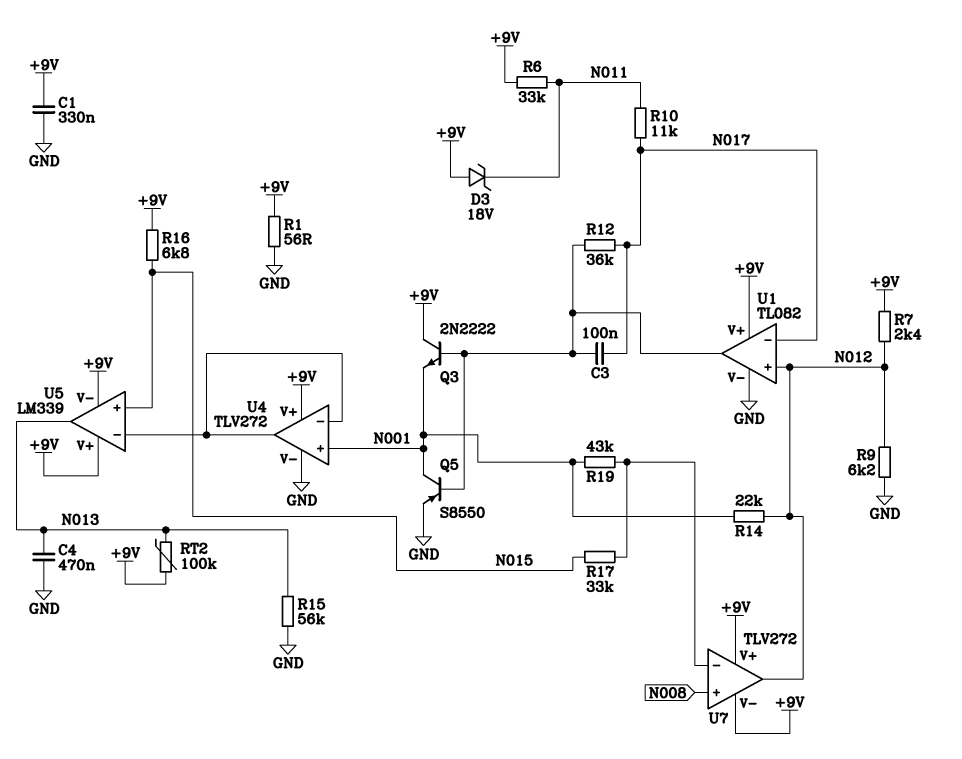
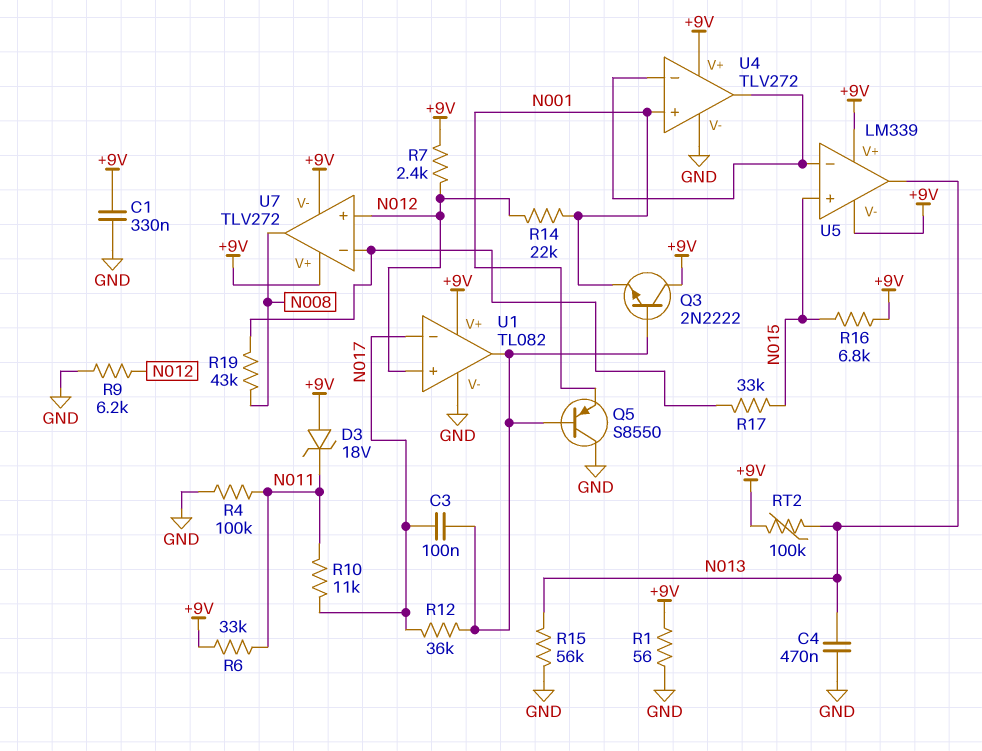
Q5: PNP S8550 (B U1/out, C N001, E GND) -> PNP S8550 (B U1/out, C GND, E N001)
R4: none -> 100k (GND, N011)
R19: 43k (N001, U7/in-) -> 43k (N008, U7/in-)
U7 pin in+: N008 -> N012
U7 pin out: N012 -> N008

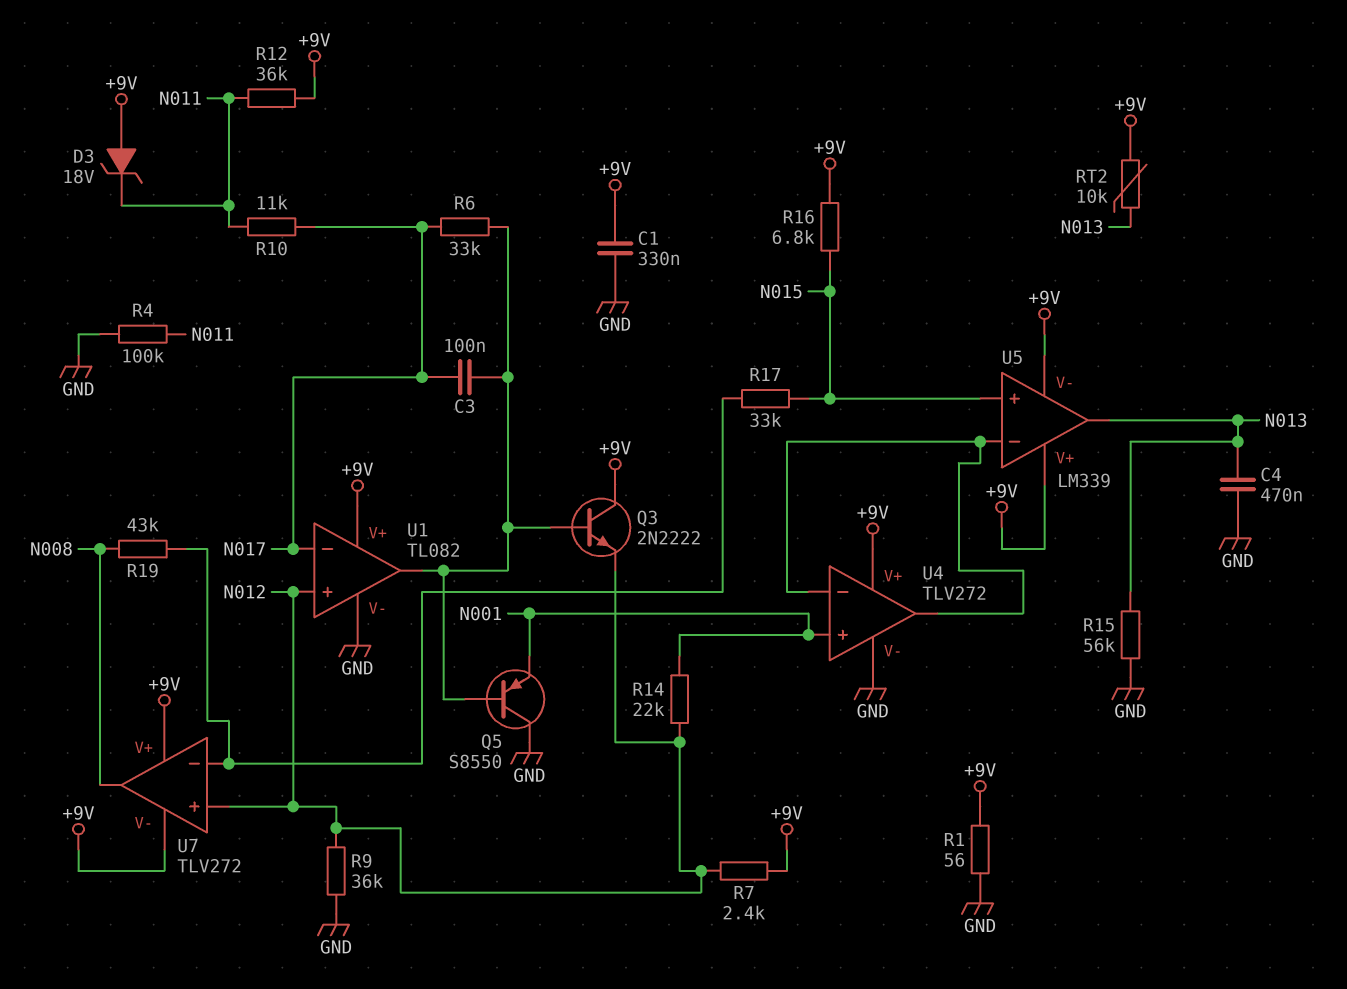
Q3: NPN 2N2222 (B U1/out, C +9V, E N001) -> NPN 2N2222 (B U1/out, C +9V, E N012)
R6: 33k (+9V, N011) -> 33k (N017, U1/out)
R9: 6.2k (GND, N012) -> 36k (GND, N012)
R12: 36k (N017, U1/out) -> 36k (+9V, N011)
RT2: 100k (+9V, N013) -> 10k (+9V, N013)

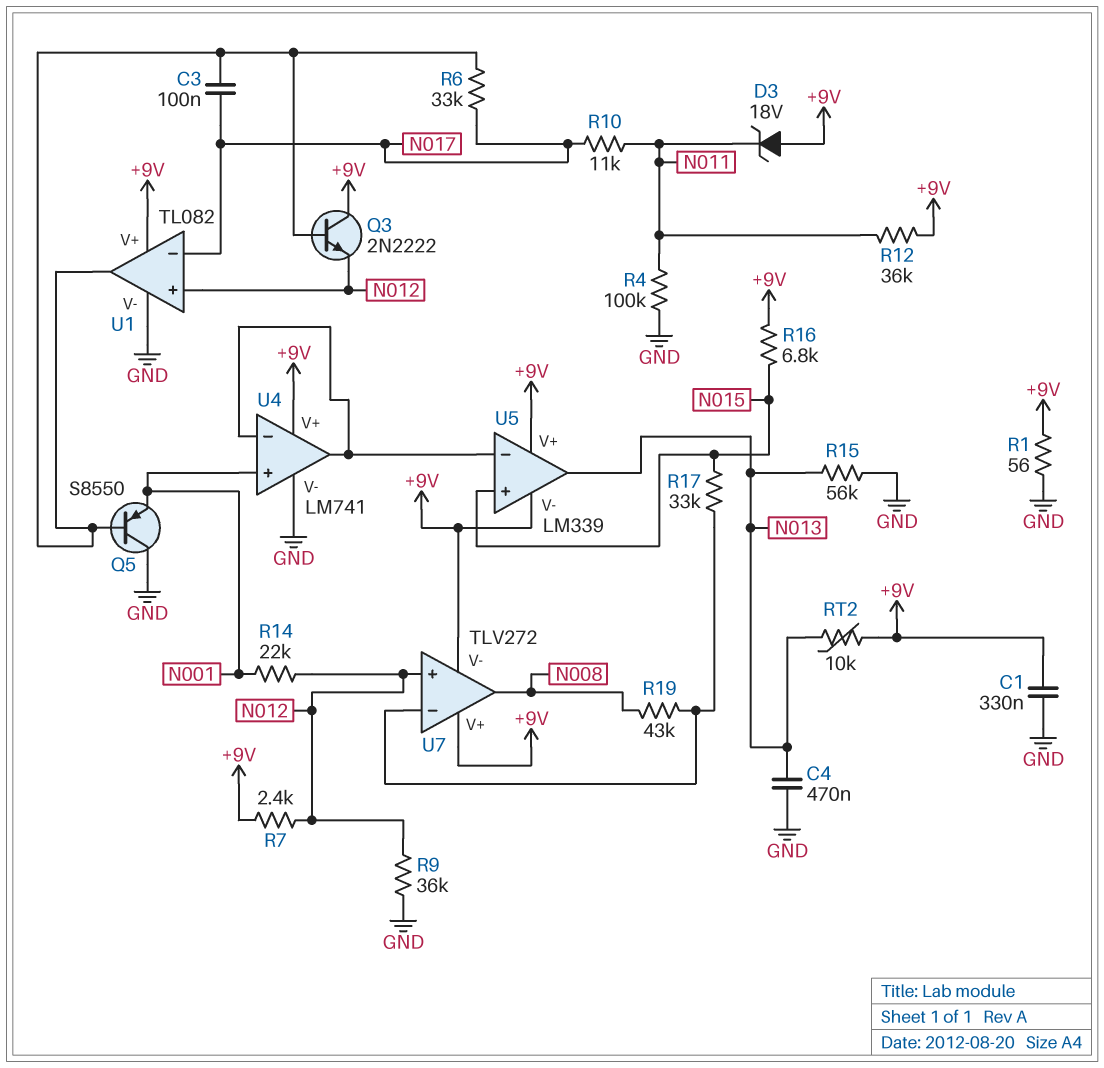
U4: TLV272 -> LM741

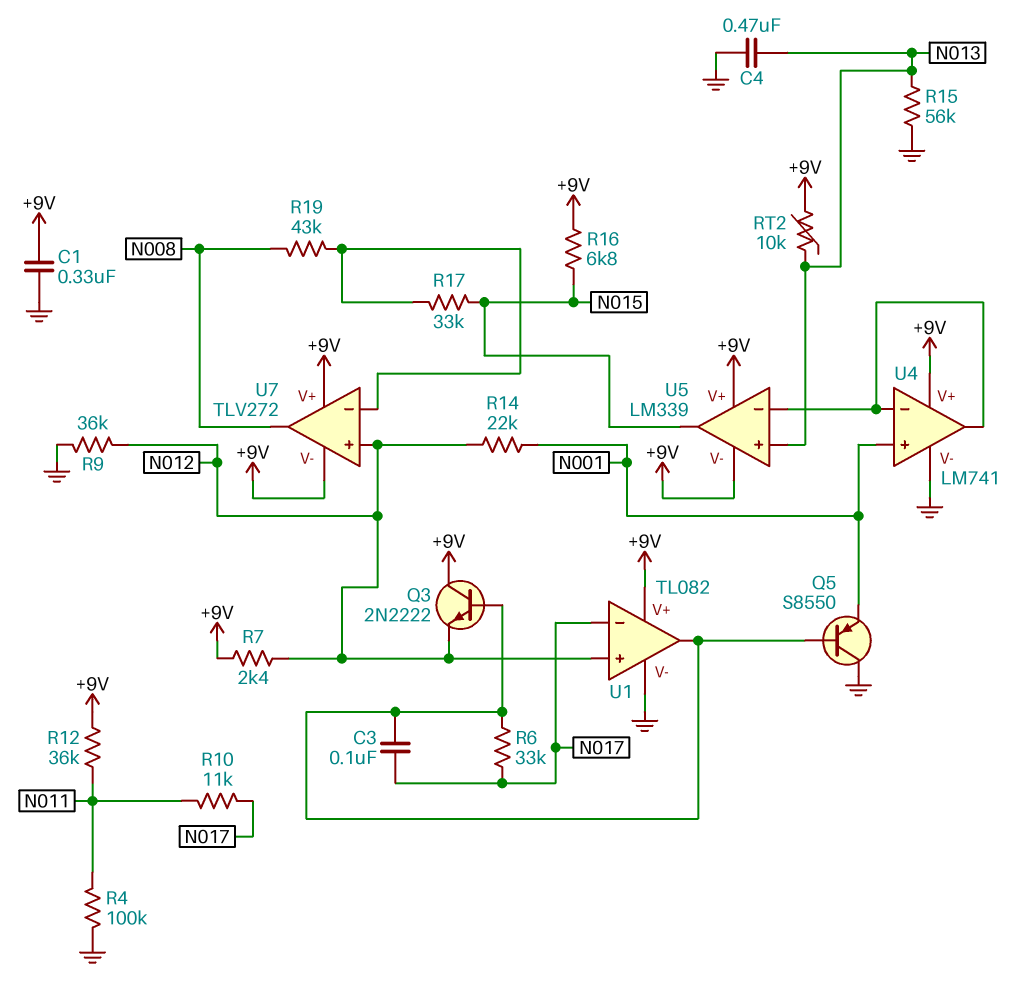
D3: zener 18V (A +9V, K N011) -> none
R1: 56 (+9V, GND) -> none
U5 pin in+: N015 -> N013
U5 pin out: N013 -> N015

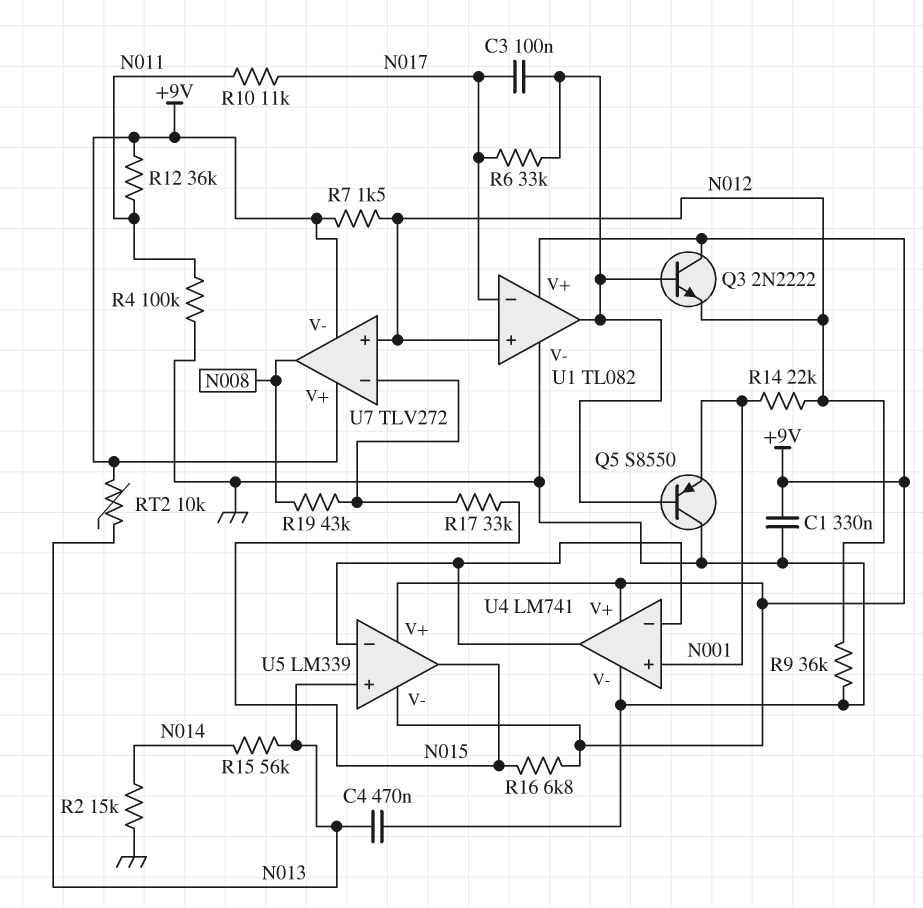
R2: none -> 15k (GND, N014)
R7: 2.4k (+9V, N012) -> 1.5k (+9V, N012)
R15: 56k (GND, N013) -> 56k (N013, N014)

